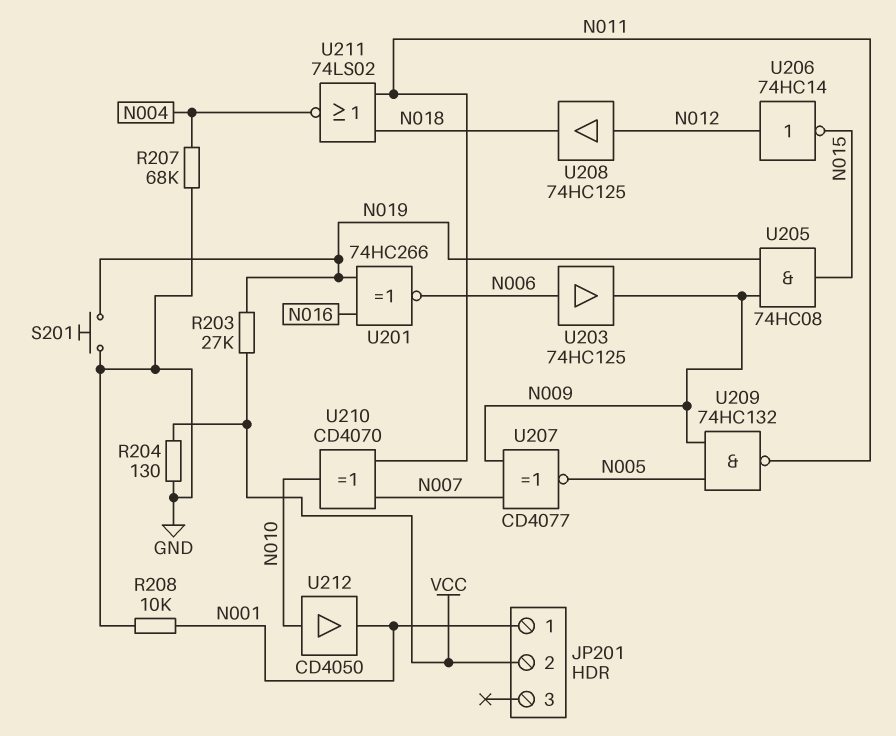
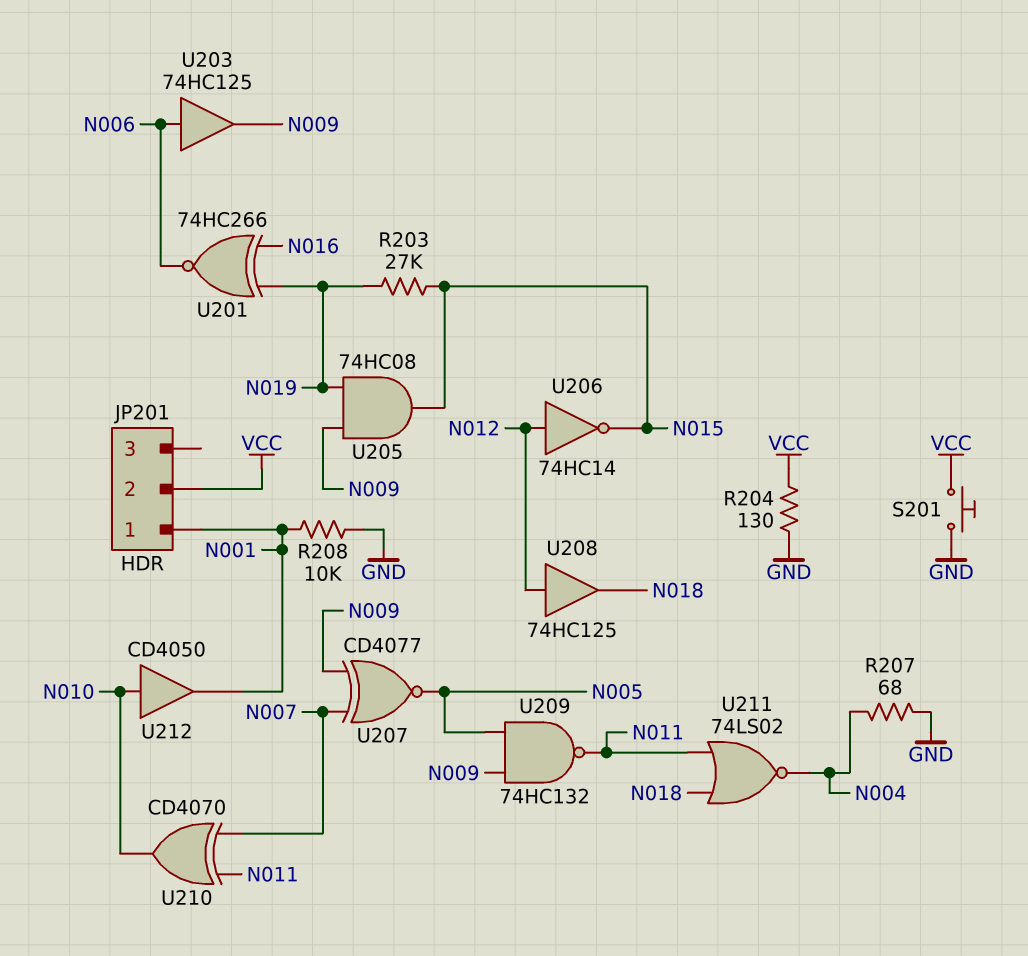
R203: 27k (N019, VCC) -> 27k (N015, N019)
R207: 68k (GND, N004) -> 68 (GND, N004)
S201: button (GND, N019) -> button (GND, VCC)

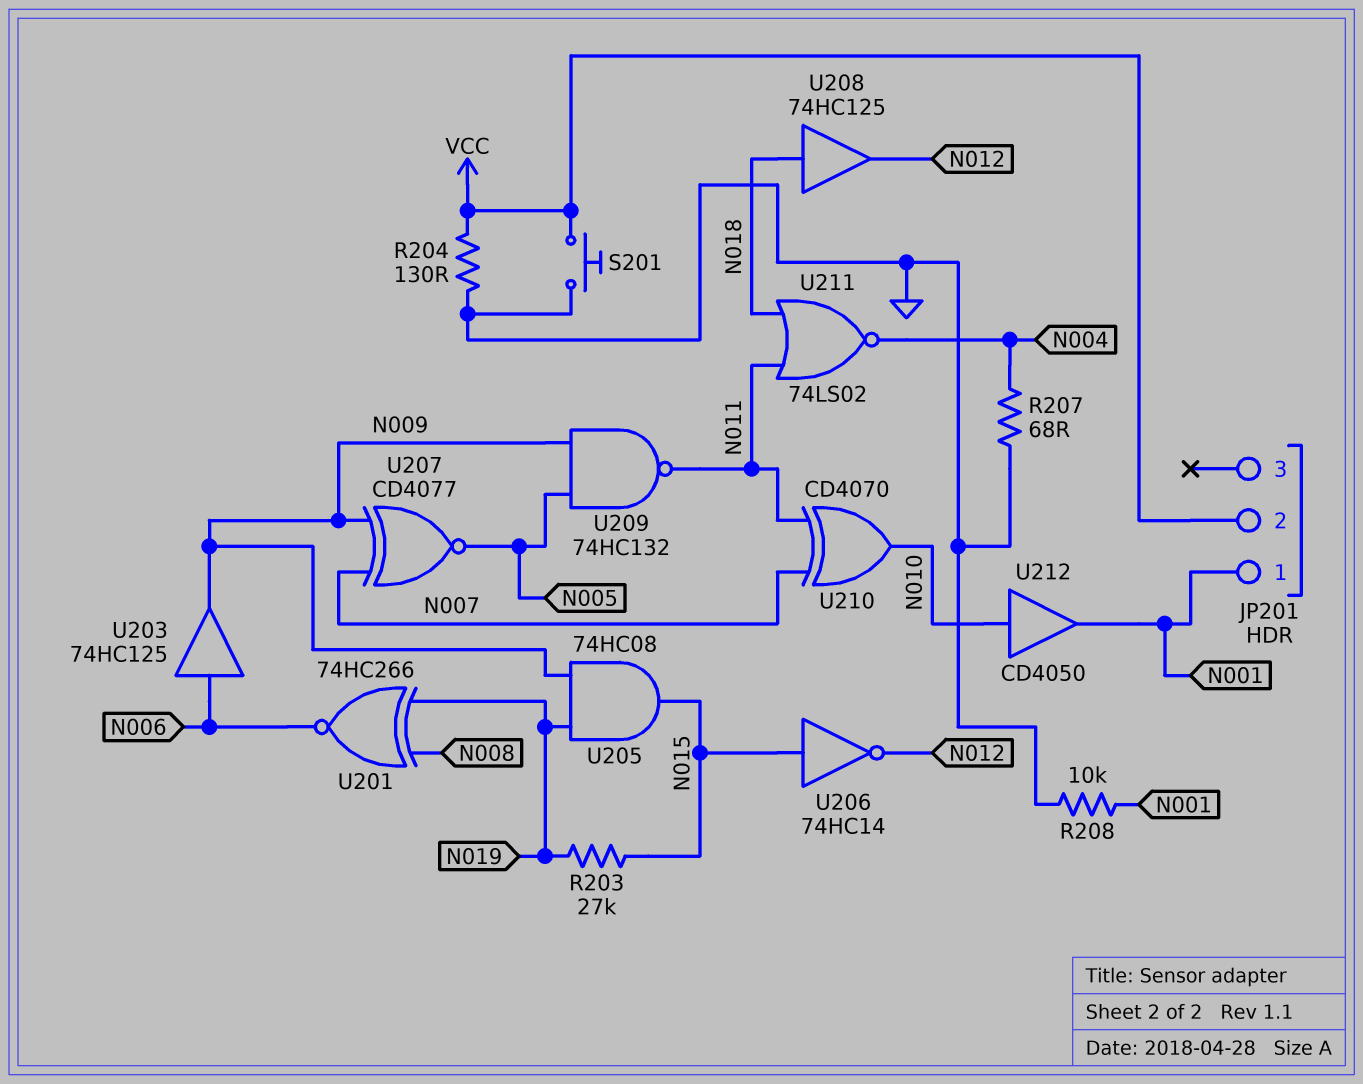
U201: XNOR 74HC266 (in N016, in N019, out N006) -> XNOR 74HC266 (in N008, in N019, out N006)
U206: NOT 74HC14 (in N012, out N015) -> NOT 74HC14 (in N015, out N012)
U208: buffer 74HC125 (in N012, out N018) -> buffer 74HC125 (in N018, out N012)

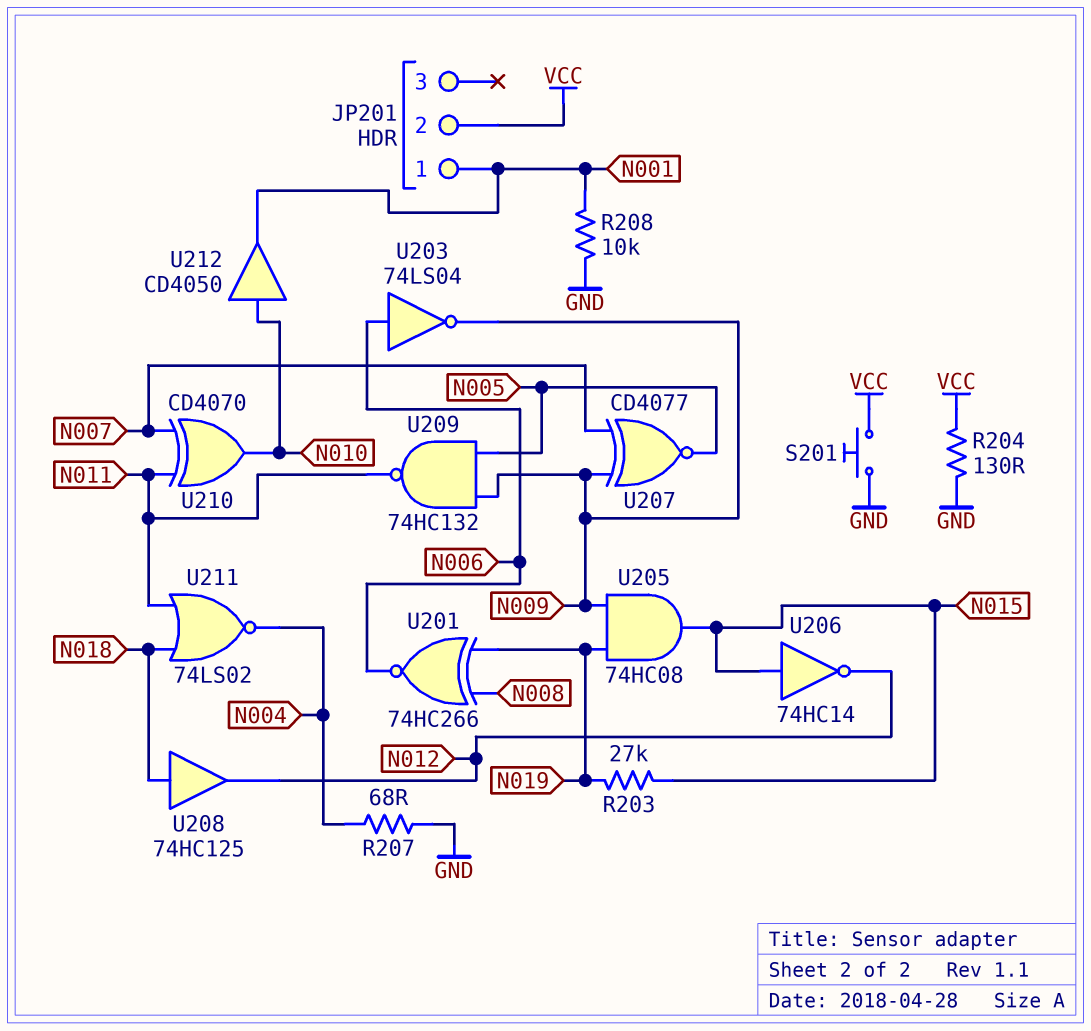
U203: buffer 74HC125 (in N006, out N009) -> NOT 74LS04 (in N006, out N009)

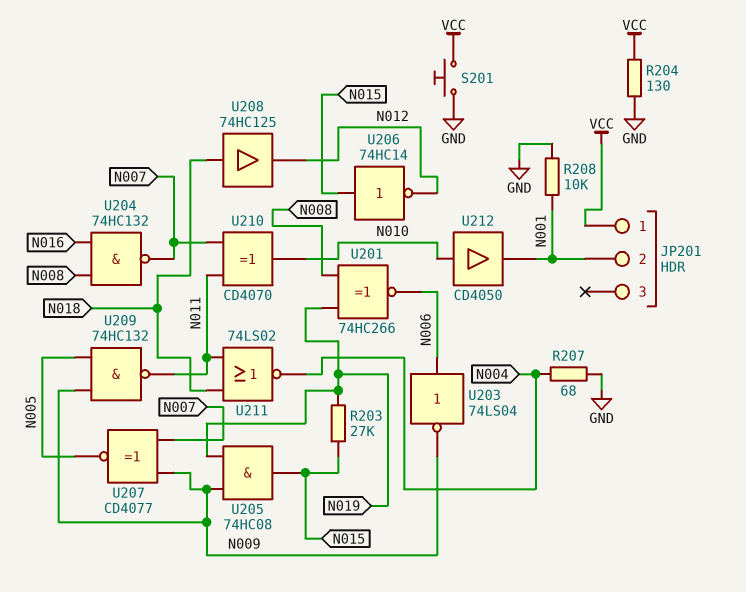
JP201 pin 1: N001 -> VCC
JP201 pin 2: VCC -> N001
U204: none -> NAND 74HC132 (in N008, in N016, out N007)

